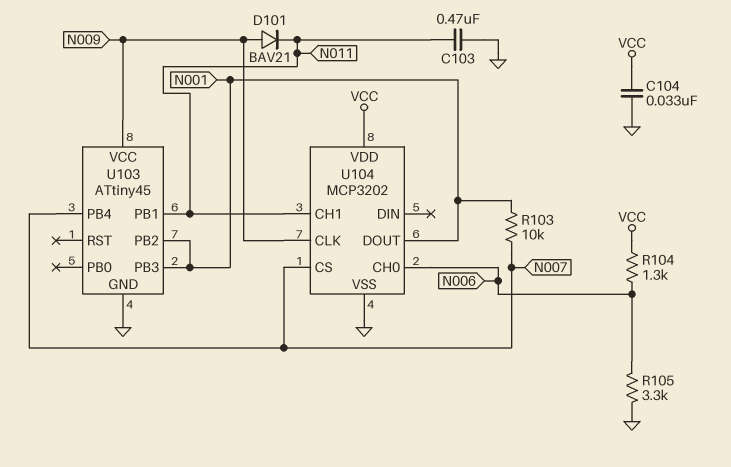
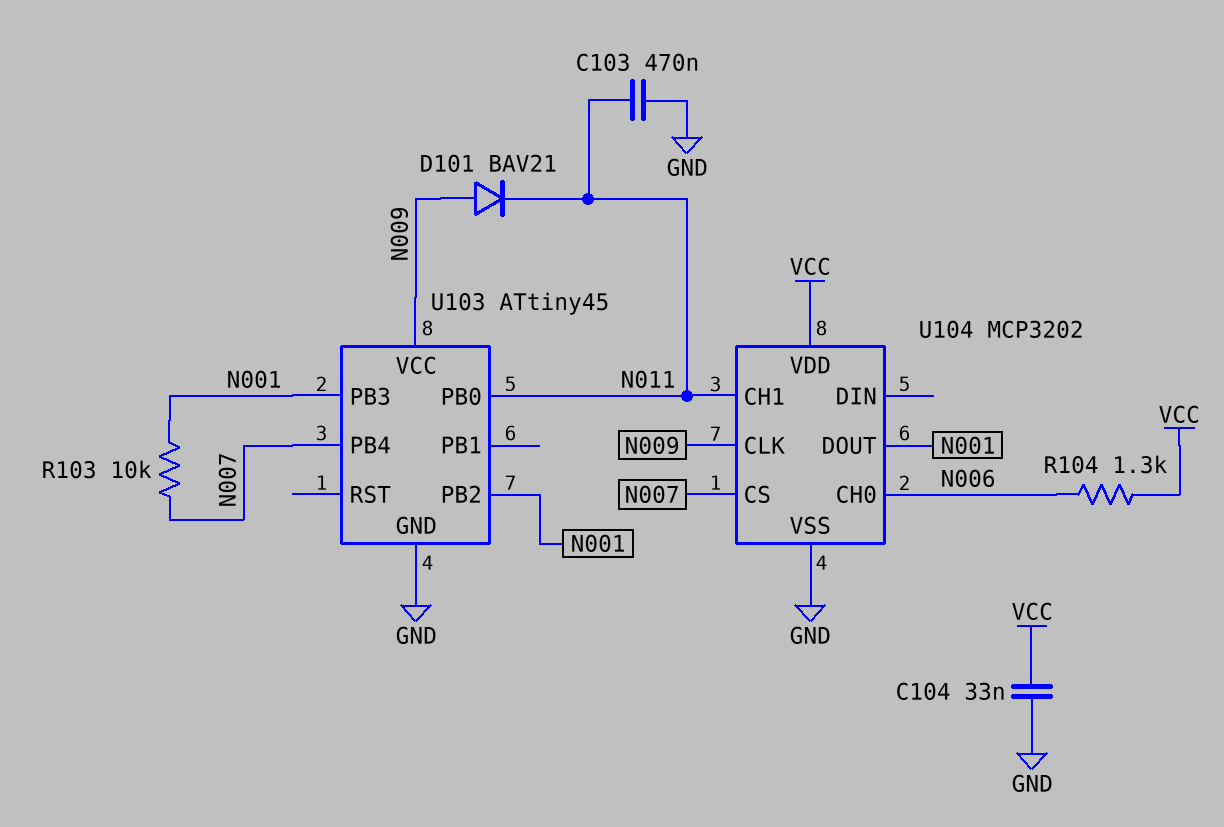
R105: 3.3k (GND, N006) -> none
U103 pin PB0: none -> N011
U103 pin PB1: N011 -> none

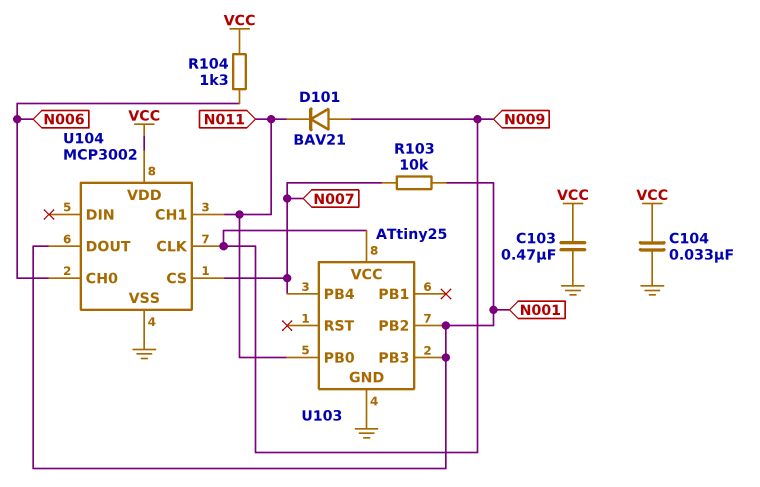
C103: 470nF (GND, N011) -> 470nF (GND, VCC)
U103: ATtiny45 -> ATtiny25
U104: MCP3202 -> MCP3002

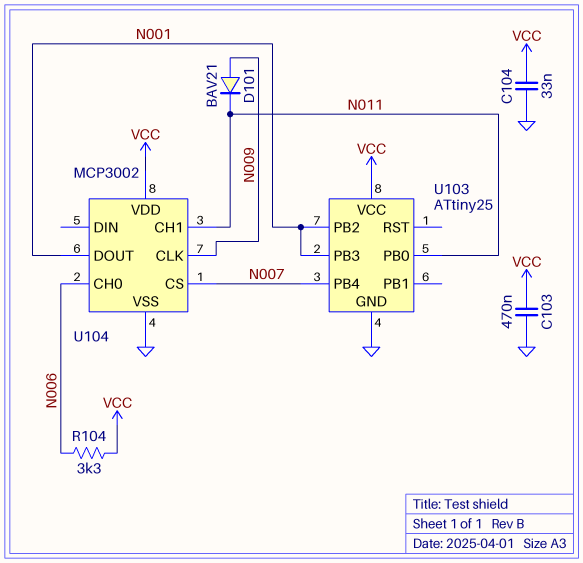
R103: 10k (N001, N007) -> none
R104: 1.3k (N006, VCC) -> 3.3k (N006, VCC)
U103 pin VCC: N009 -> VCC

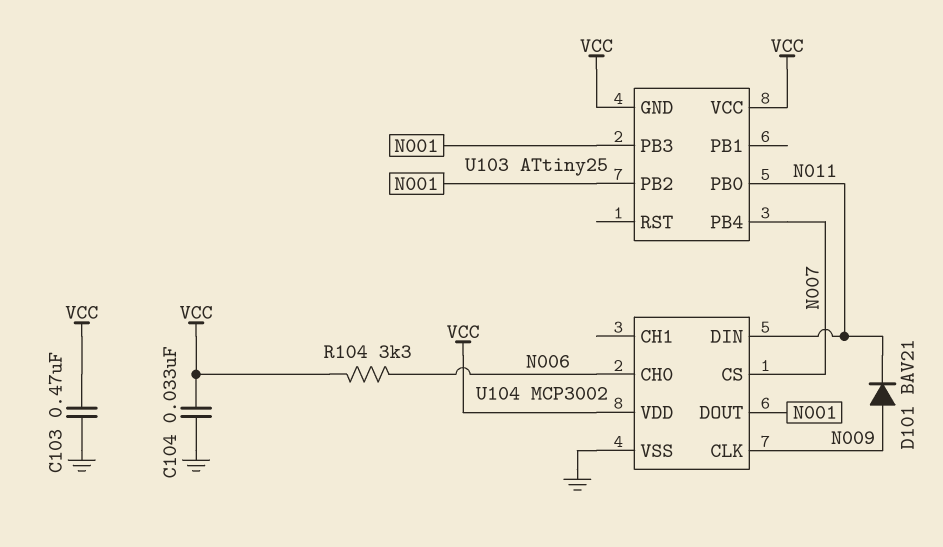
U103 pin GND: GND -> VCC
U104 pin CH1: N011 -> none
U104 pin DIN: none -> N011

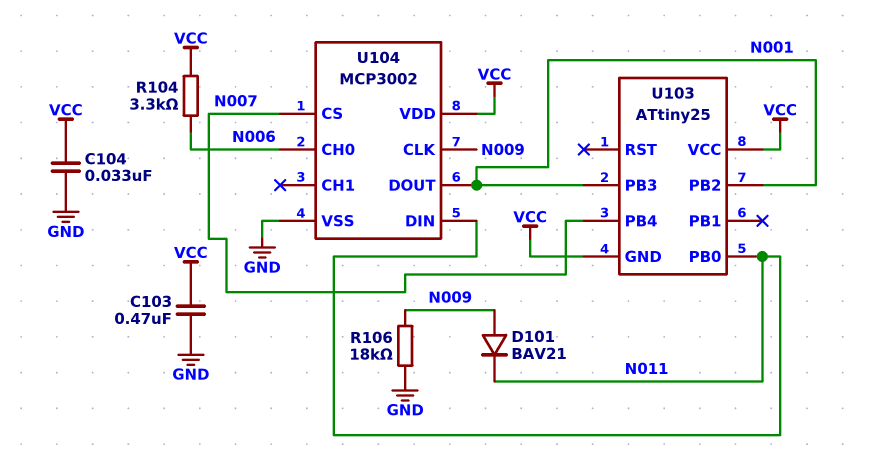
R106: none -> 18k (GND, N009)

